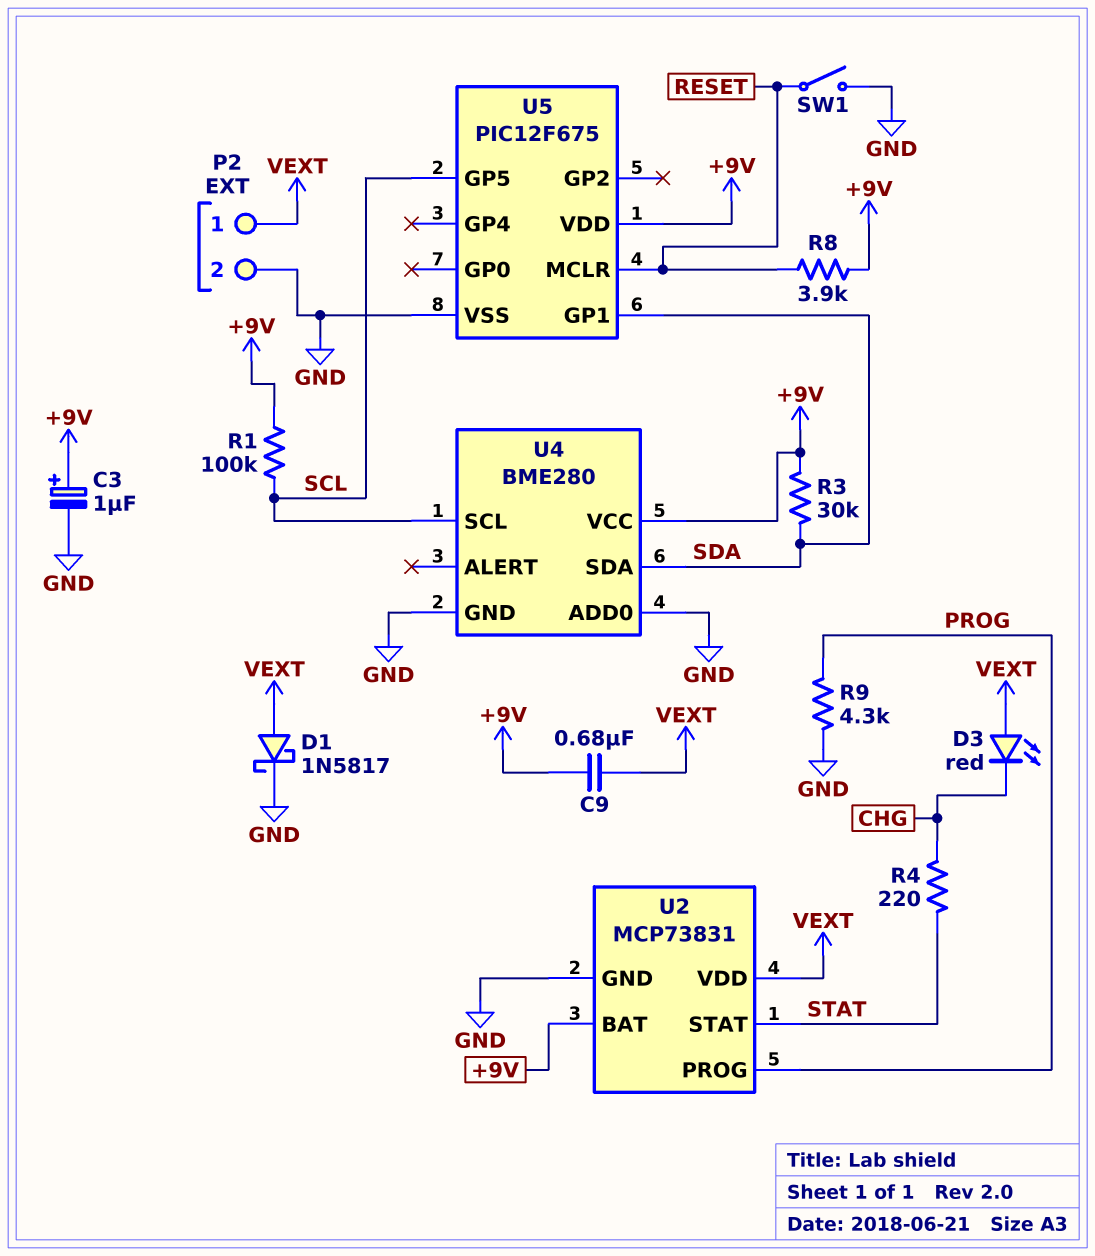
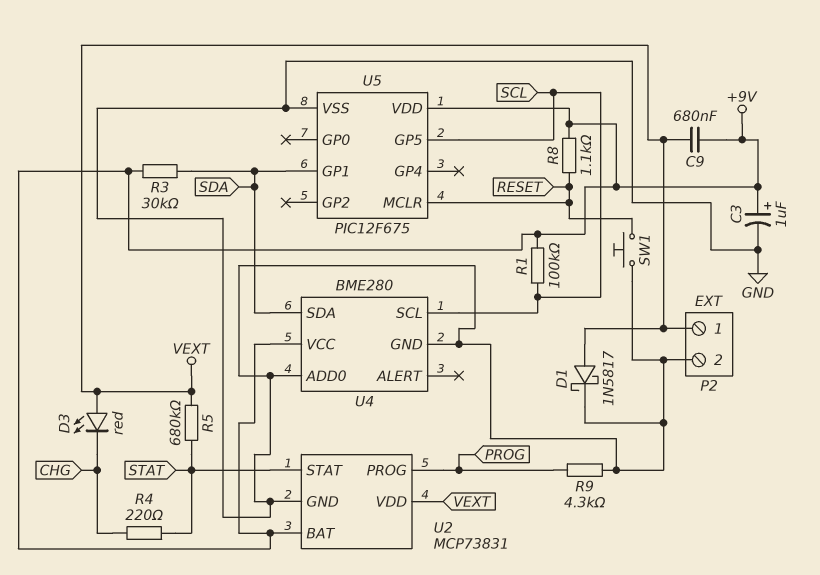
R5: none -> 680k (STAT, VEXT)
R8: 3.9k (+9V, RESET) -> 1.1k (+9V, RESET)
SW1: switch (GND, RESET) -> button (GND, RESET)

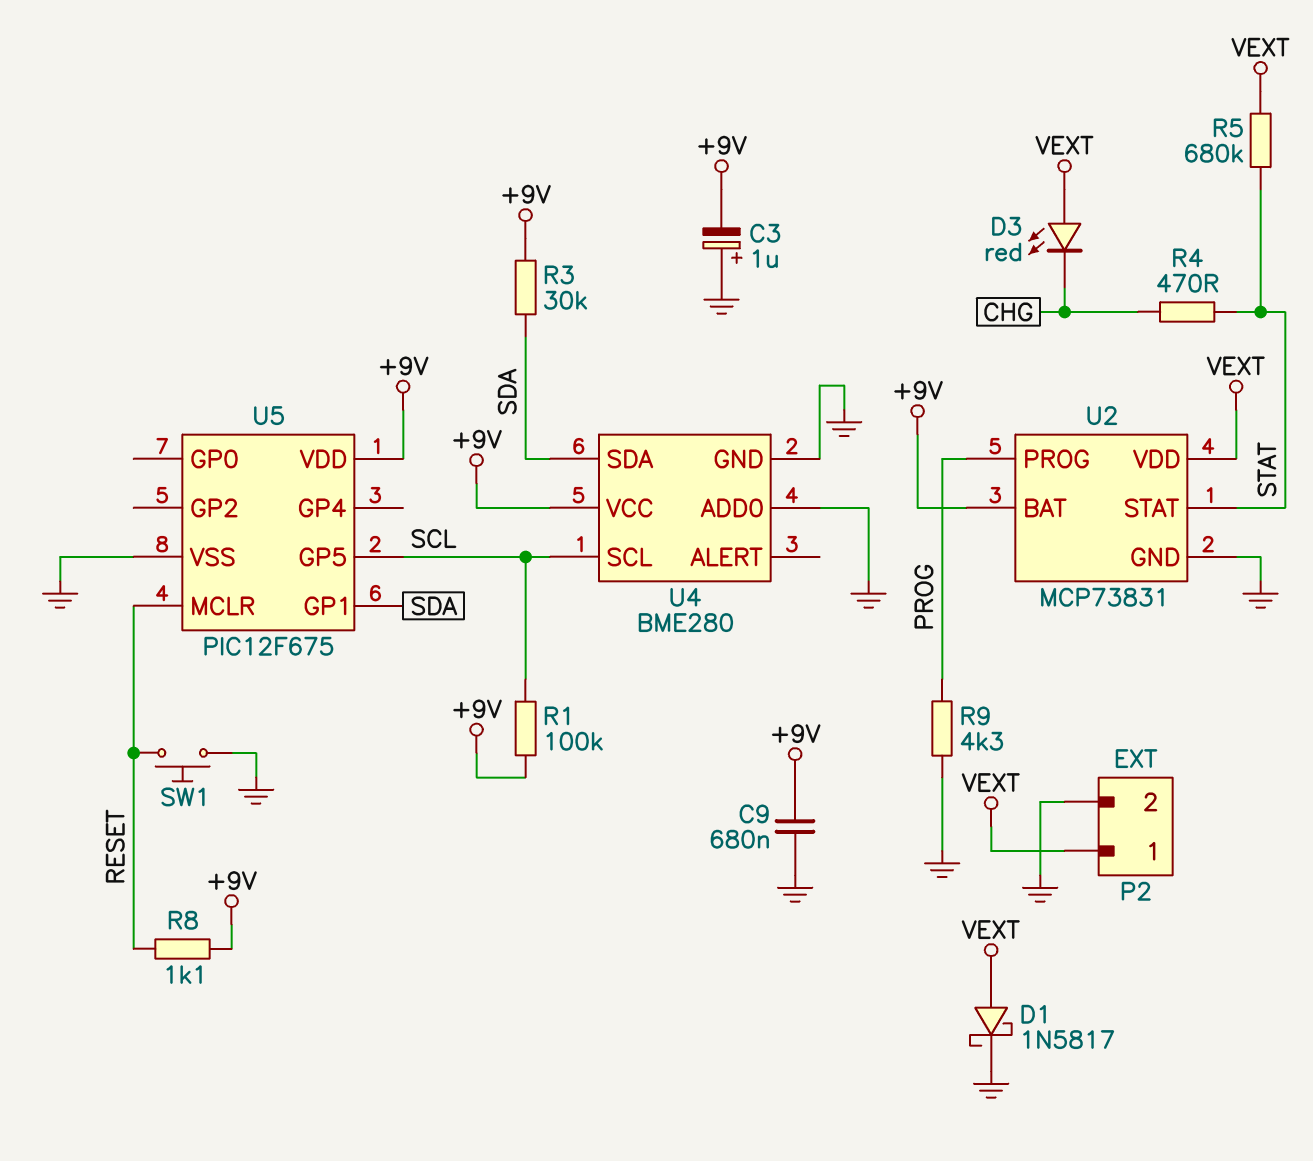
C3: 1uF (plus +9V, minus GND) -> 1uF (plus GND, minus +9V)
C9: 680nF (+9V, VEXT) -> 680nF (+9V, GND)
R4: 220 (CHG, STAT) -> 470 (CHG, STAT)

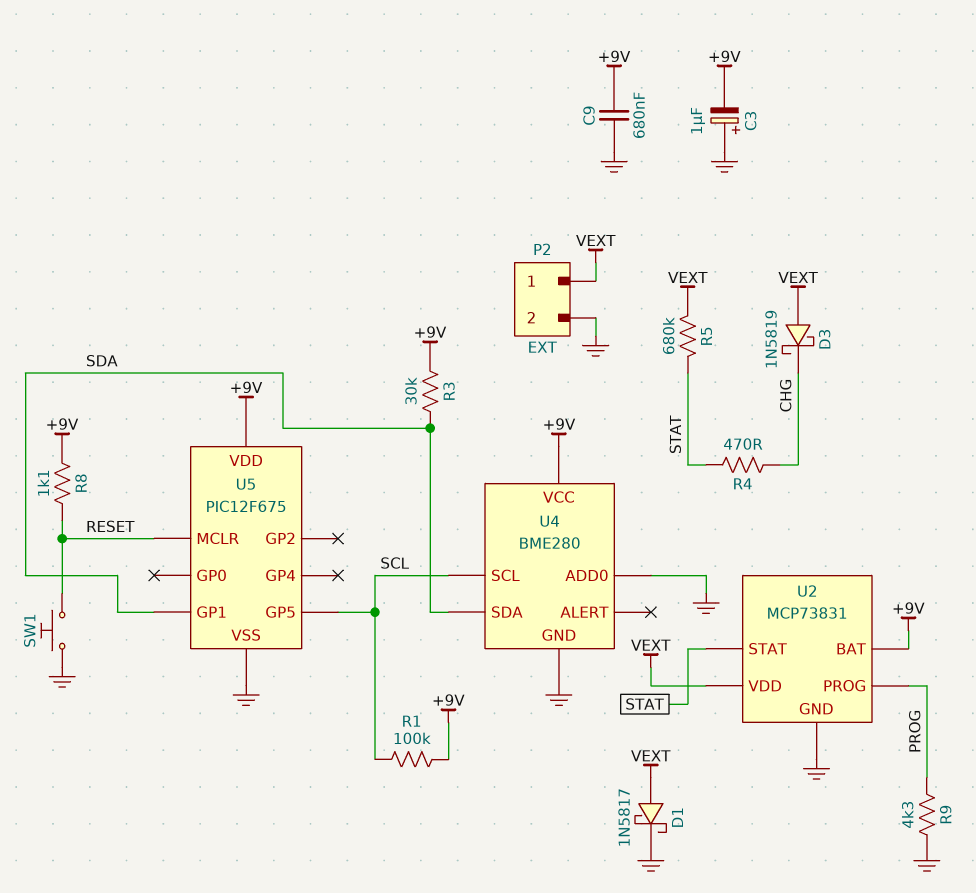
D3: LED red (A VEXT, K CHG) -> schottky 1N5819 (A VEXT, K CHG)

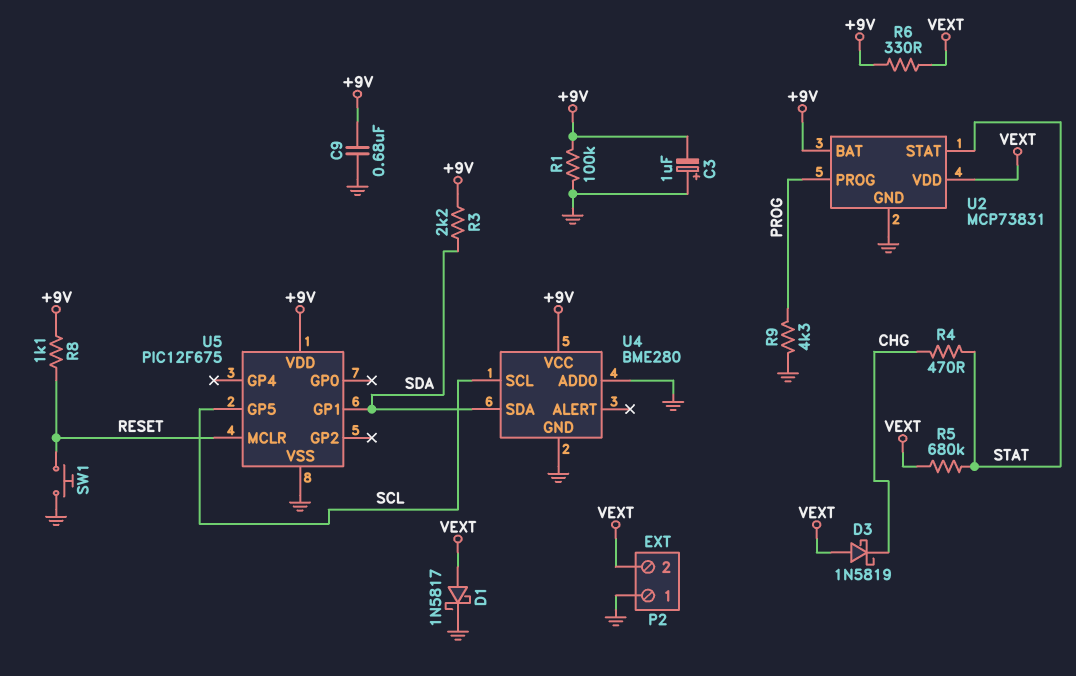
P2 pin 1: VEXT -> GND
P2 pin 2: GND -> VEXT
R1: 100k (+9V, SCL) -> 100k (+9V, GND)
R3: 30k (+9V, SDA) -> 2.2k (+9V, SDA)
R6: none -> 330 (+9V, VEXT)

